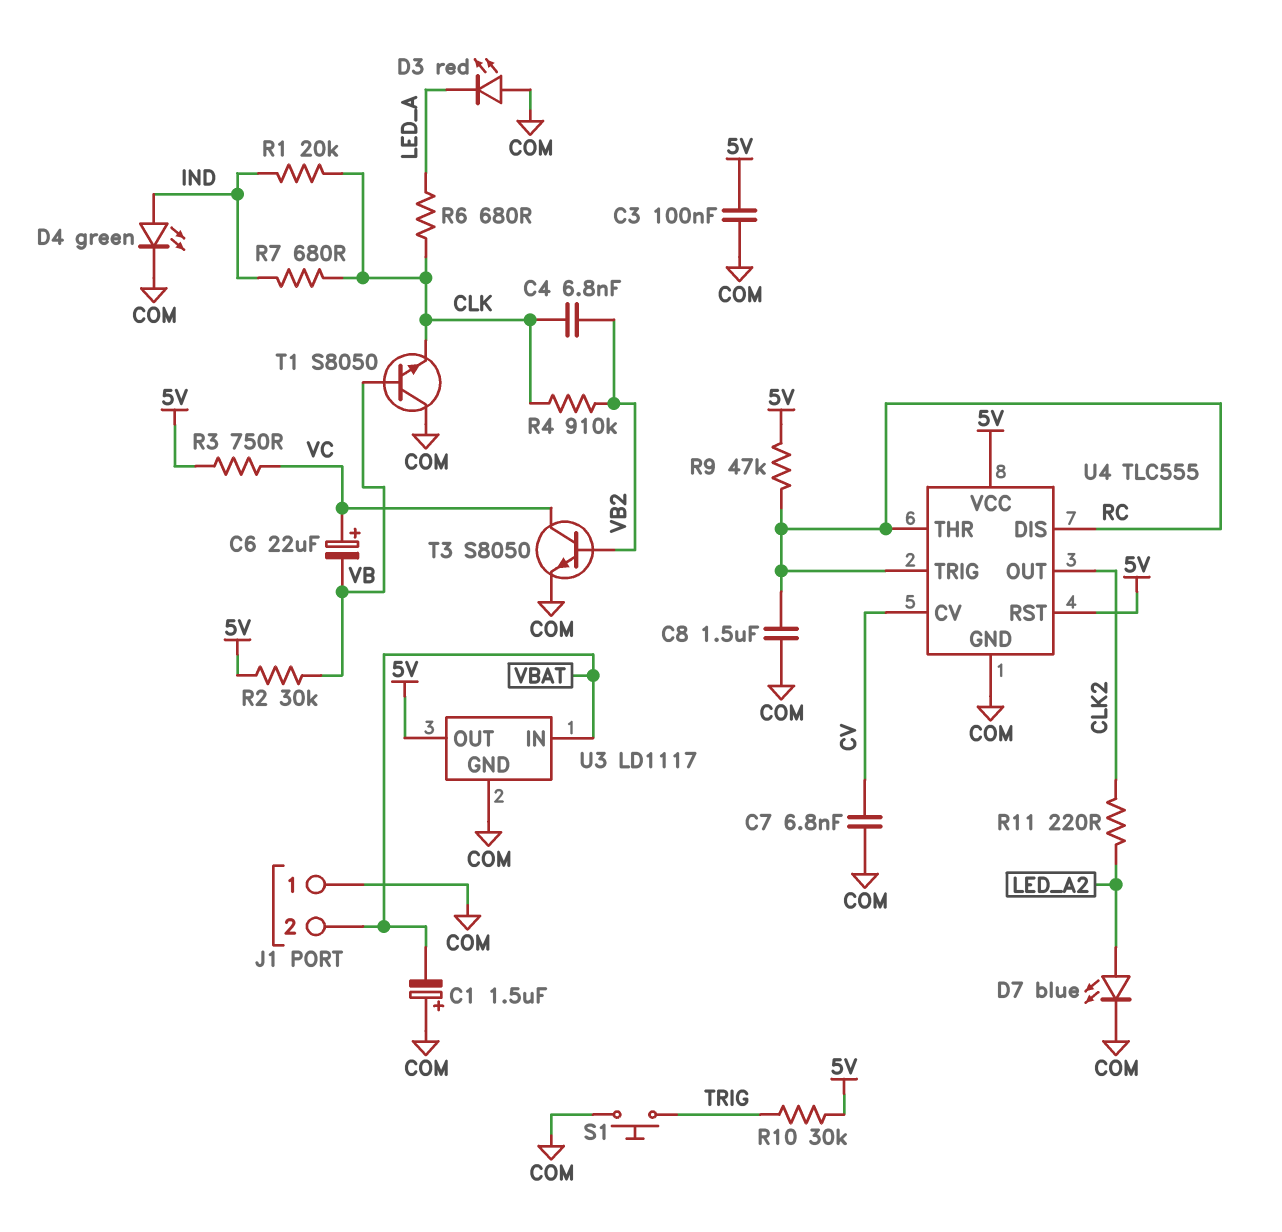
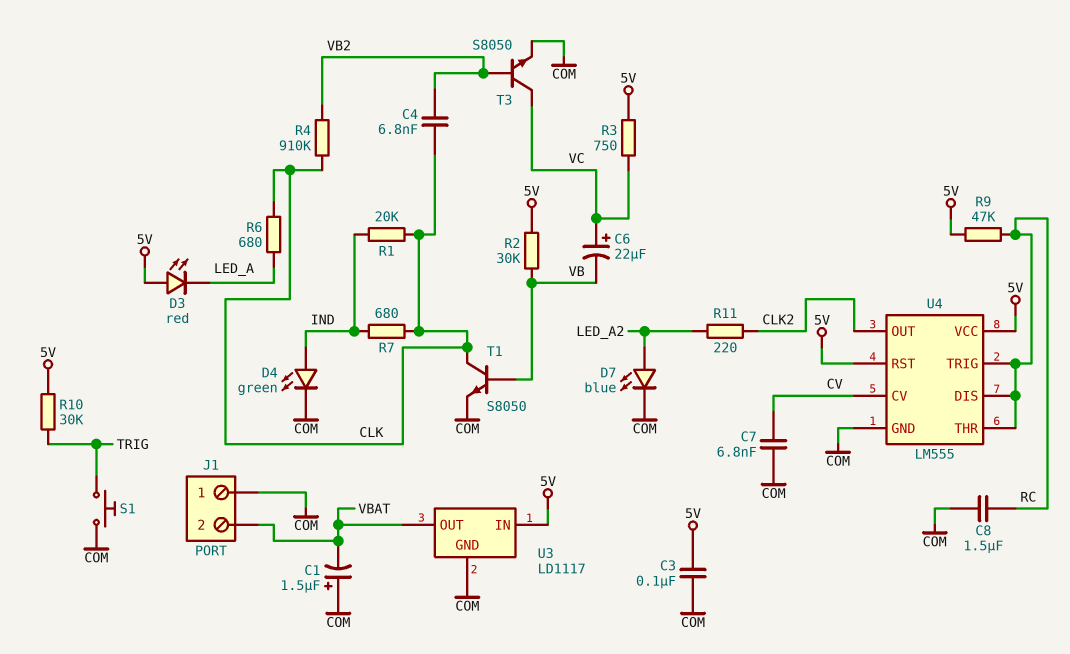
D3: LED red (A COM, K LED_A) -> LED red (A 5V, K LED_A)
T1: NPN S8050 (B VB, C COM, E CLK) -> NPN S8050 (B VB, C CLK, E COM)
U3 pin IN: VBAT -> 5V
U3 pin OUT: 5V -> VBAT
U4: TLC555 -> LM555

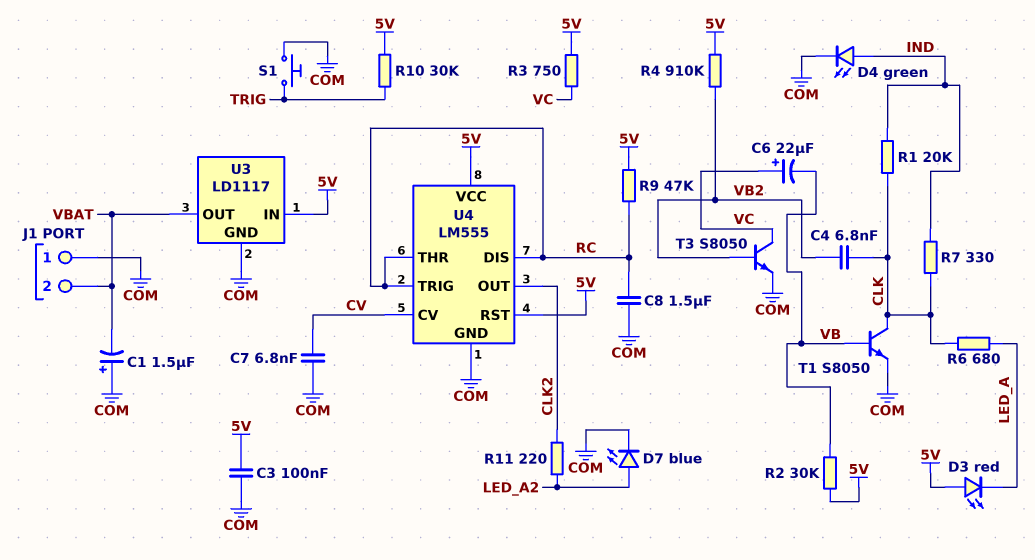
R4: 910k (CLK, VB2) -> 910k (5V, VB2)
R7: 680 (CLK, IND) -> 330 (CLK, IND)

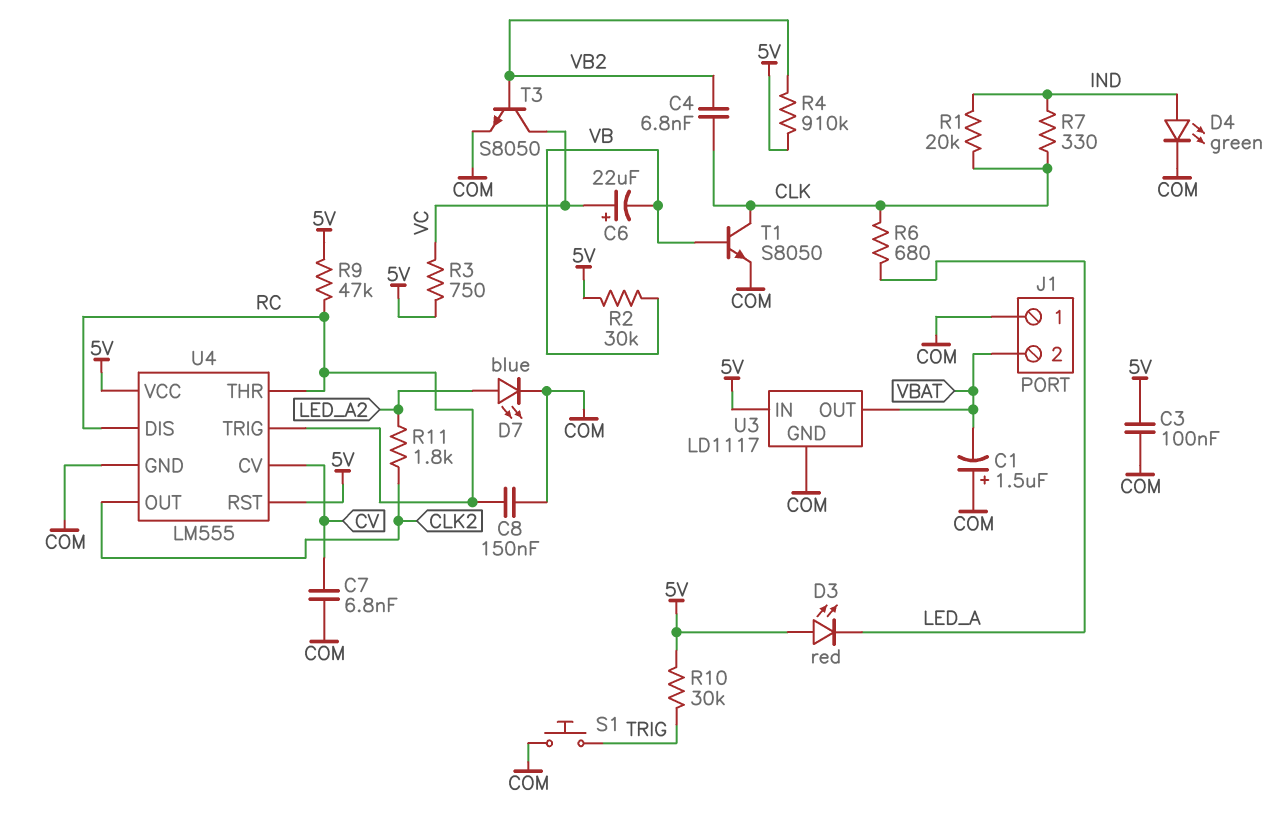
C8: 1.5uF (COM, RC) -> 150nF (COM, RC)
R11: 220 (CLK2, LED_A2) -> 1.8k (CLK2, LED_A2)

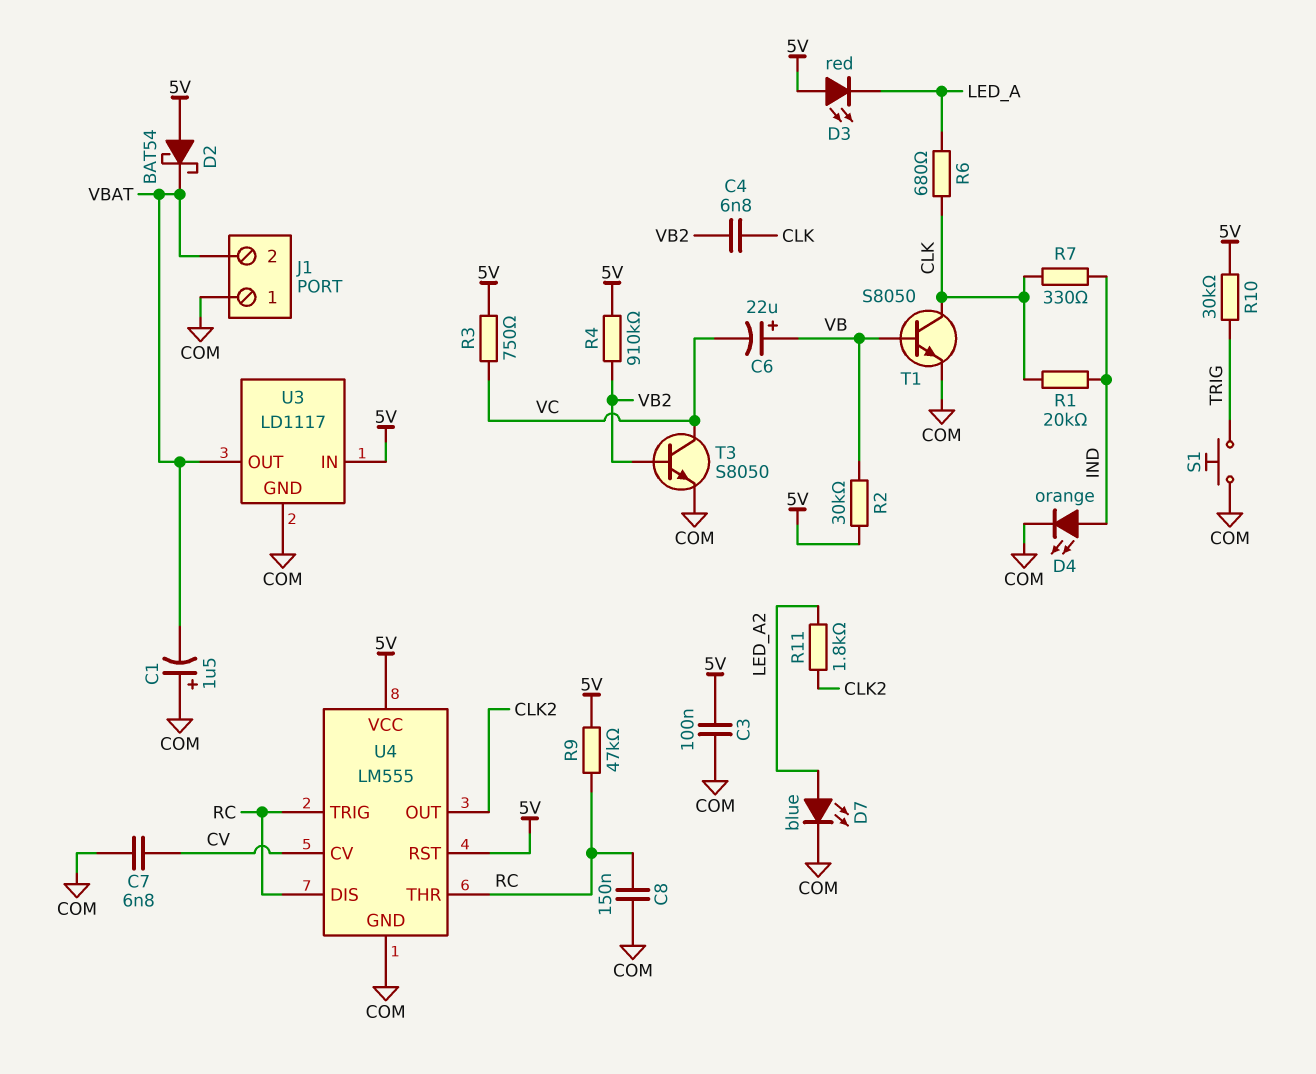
C6: 22uF (plus VC, minus VB) -> 22uF (plus VB, minus VC)
D2: none -> schottky BAT54 (A 5V, K VBAT)
D4: LED green (A IND, K COM) -> LED orange (A IND, K COM)

